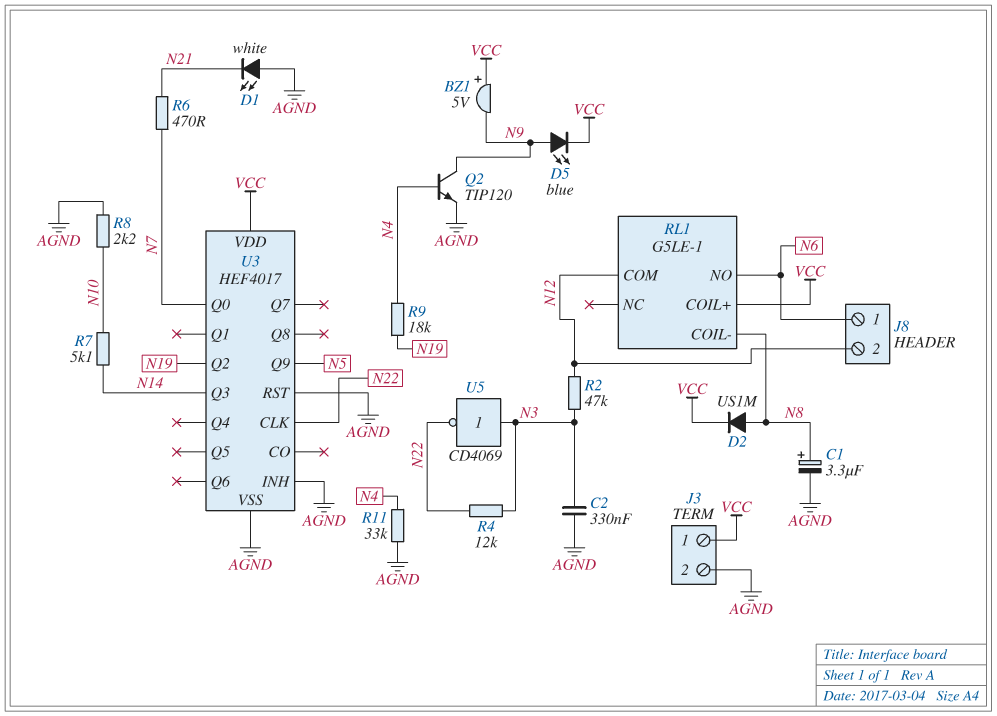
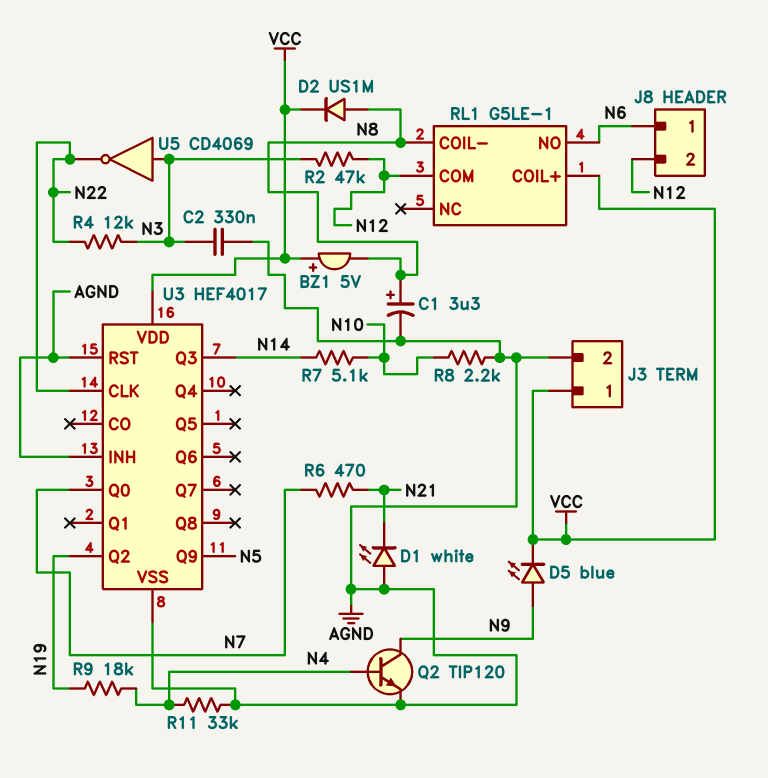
BZ1: buzzer 5V (plus VCC, minus N9) -> buzzer 5V (plus VCC, minus N8)

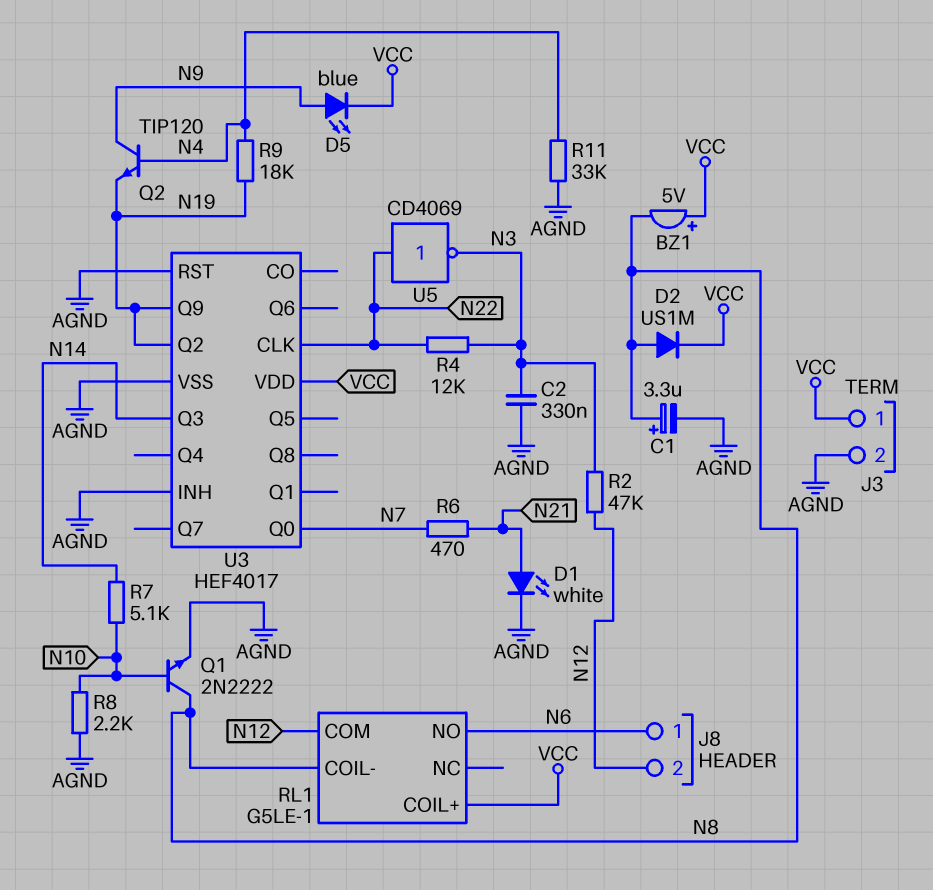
D1: LED white (A AGND, K N21) -> LED white (A N21, K AGND)
Q1: none -> NPN 2N2222 (B N10, C N8, E AGND)
Q2: NPN TIP120 (B N4, C N9, E AGND) -> NPN TIP120 (B N4, C N9, E N19)
U3 pin Q9: N5 -> N19
U5: NOT CD4069 (in N3, out N22) -> NOT CD4069 (in N22, out N3)

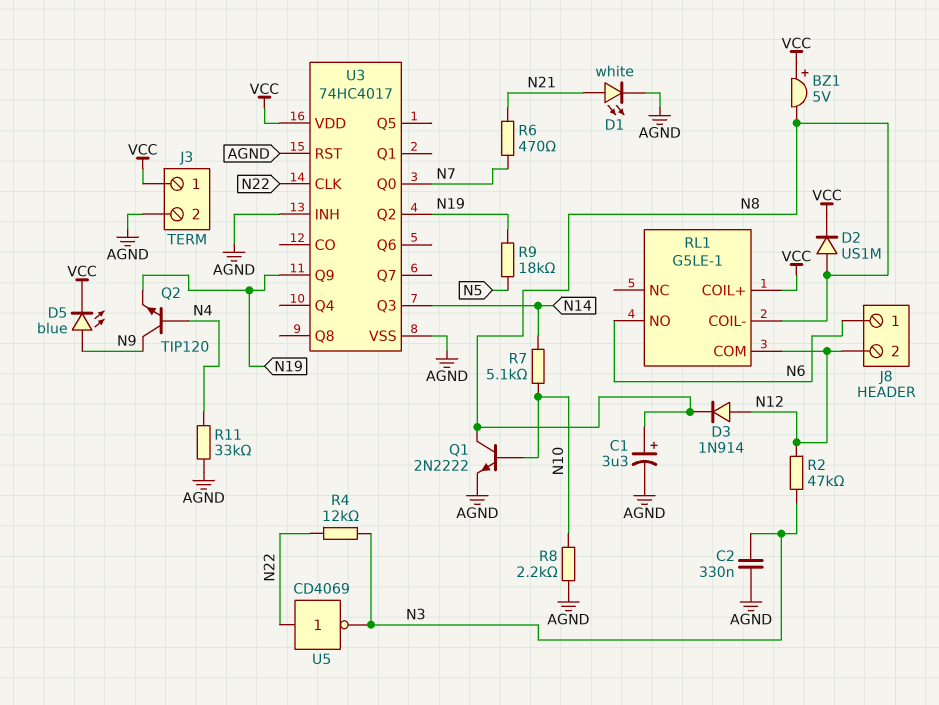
D3: none -> diode 1N914 (A N12, K N8)
R9: 18k (N4, N19) -> 18k (N5, N19)
U3: HEF4017 -> 74HC4017

